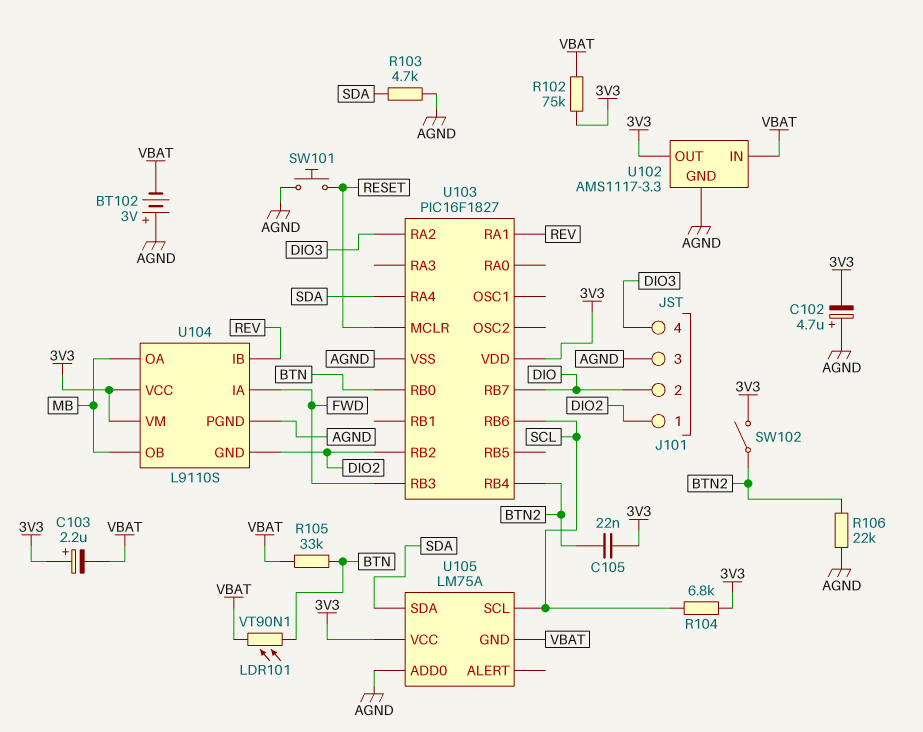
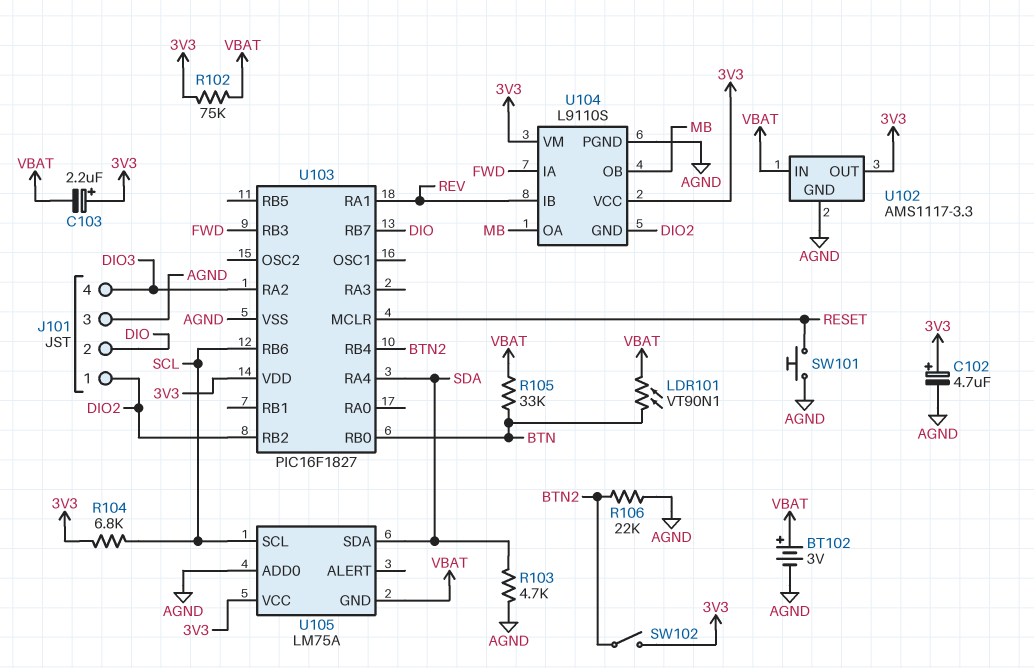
BT102: 3V (plus AGND, minus VBAT) -> 3V (plus VBAT, minus AGND)
C102: 4.7uF (plus AGND, minus 3V3) -> 4.7uF (plus 3V3, minus AGND)
C105: 22nF (3V3, BTN2) -> none

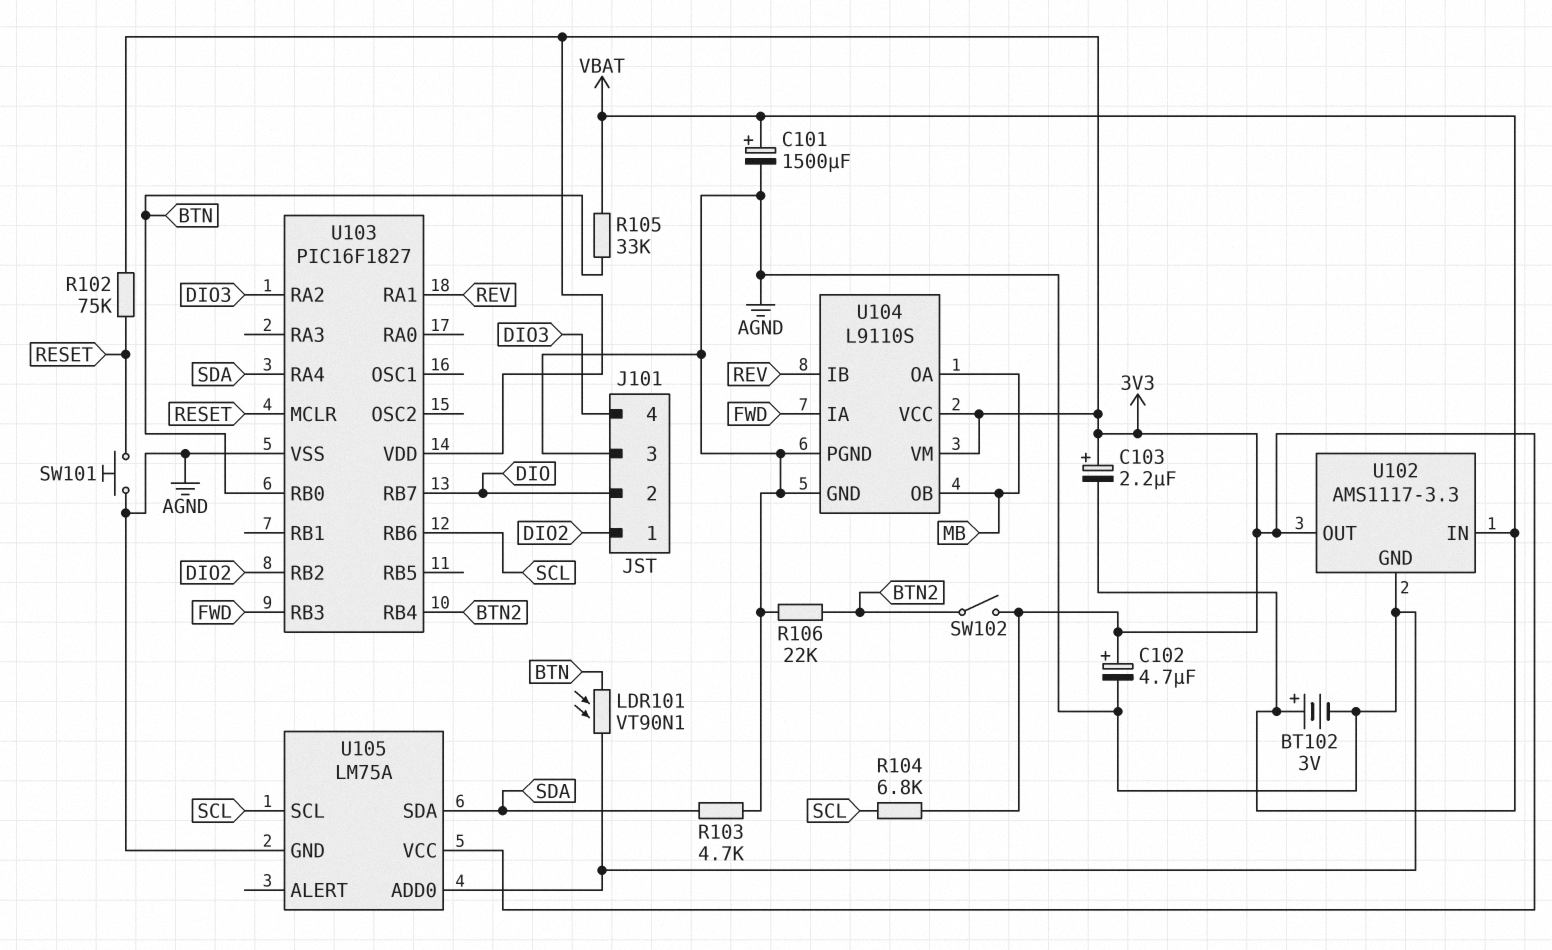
C101: none -> 1500uF (plus VBAT, minus AGND)
LDR101: VT90N1 (BTN, VBAT) -> VT90N1 (AGND, BTN)
R102: 75k (3V3, VBAT) -> 75k (3V3, RESET)
U104 pin GND: DIO2 -> AGND
U105 pin GND: VBAT -> AGND

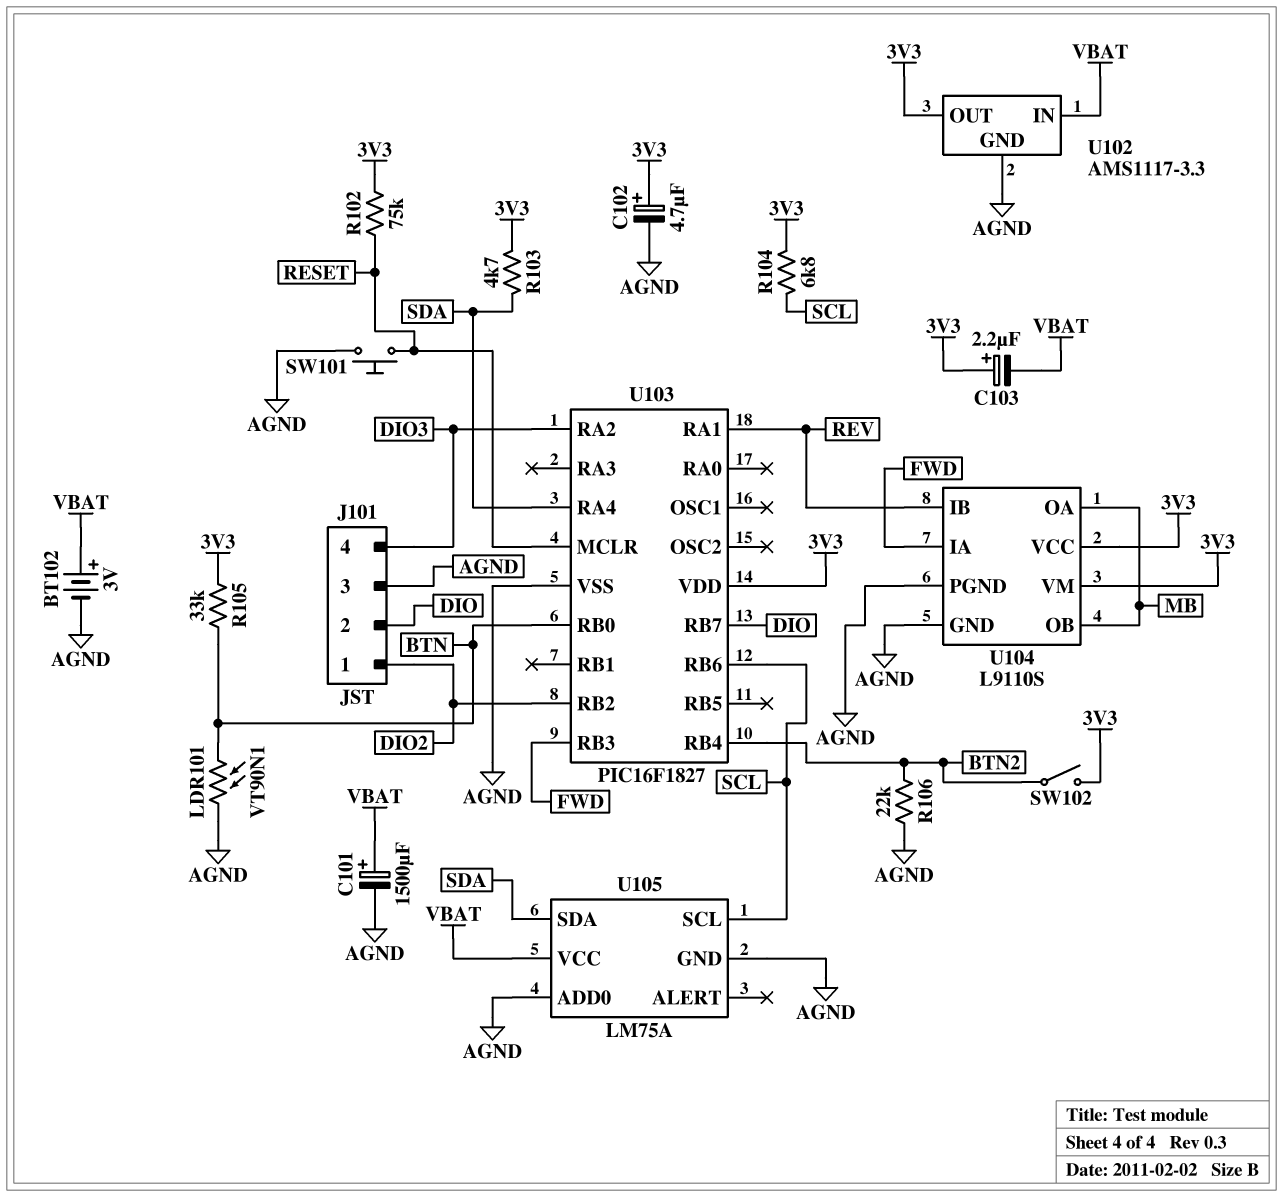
R103: 4.7k (AGND, SDA) -> 4.7k (3V3, SDA)
R105: 33k (BTN, VBAT) -> 33k (3V3, BTN)
U105 pin VCC: 3V3 -> VBAT

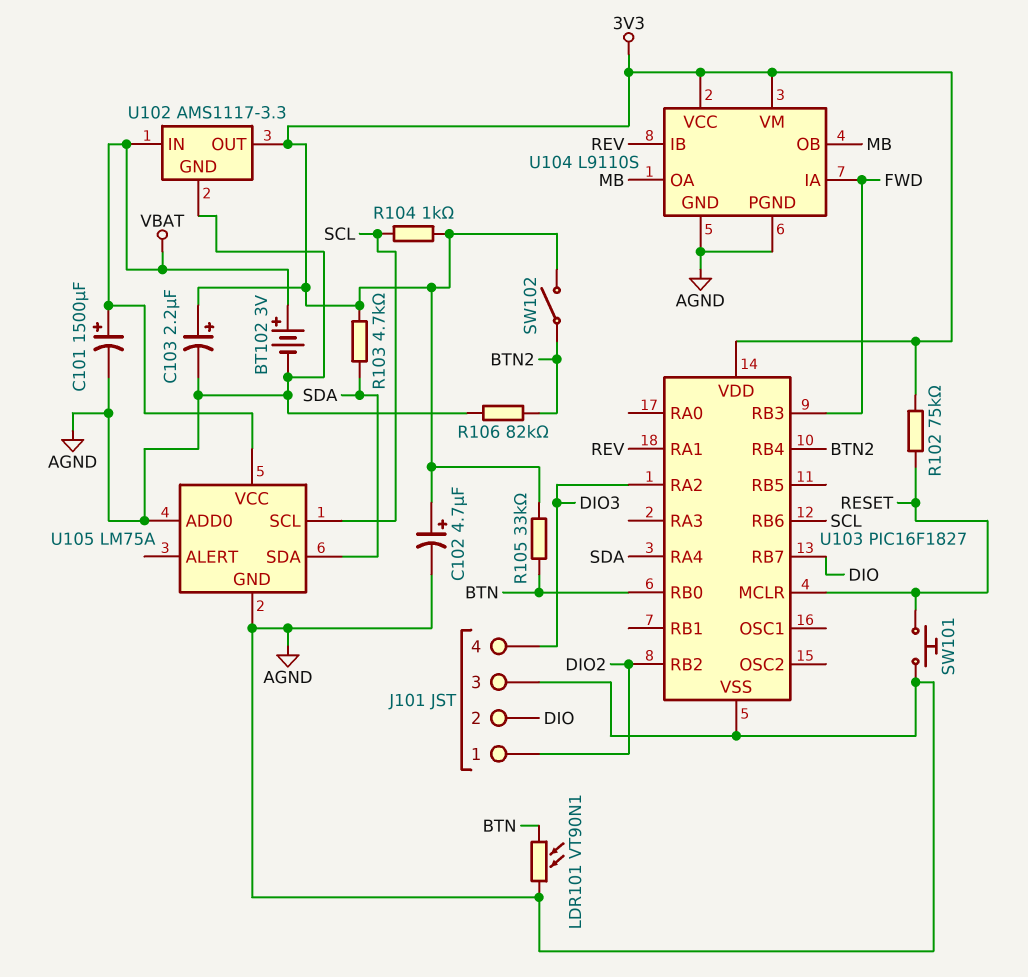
C103: 2.2uF (plus 3V3, minus VBAT) -> 2.2uF (plus 3V3, minus AGND)
R104: 6.8k (3V3, SCL) -> 1k (3V3, SCL)
R106: 22k (AGND, BTN2) -> 82k (AGND, BTN2)

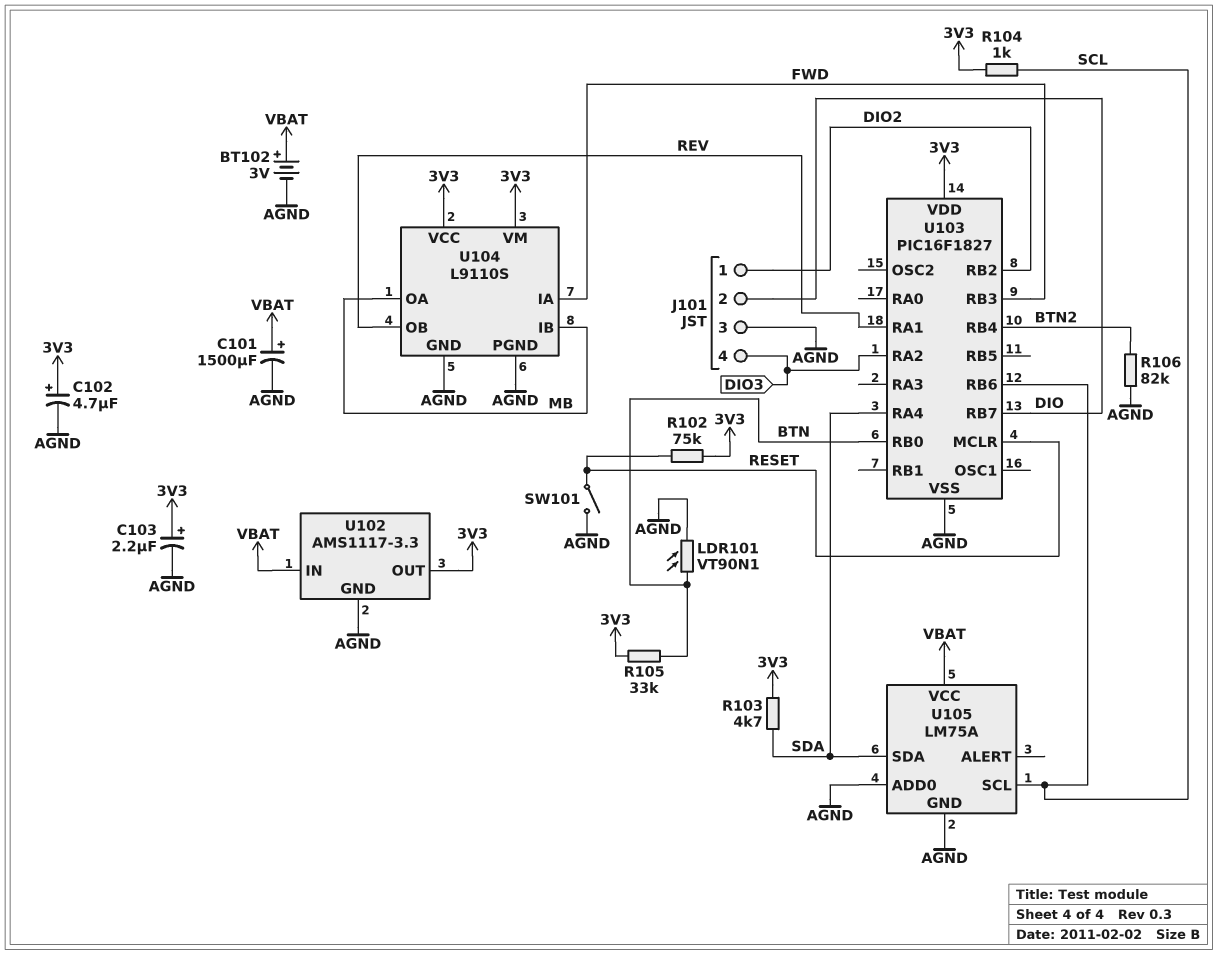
SW101: button (AGND, RESET) -> switch (AGND, RESET)
SW102: switch (3V3, BTN2) -> none
U104 pin IB: REV -> MB
U104 pin OB: MB -> REV

